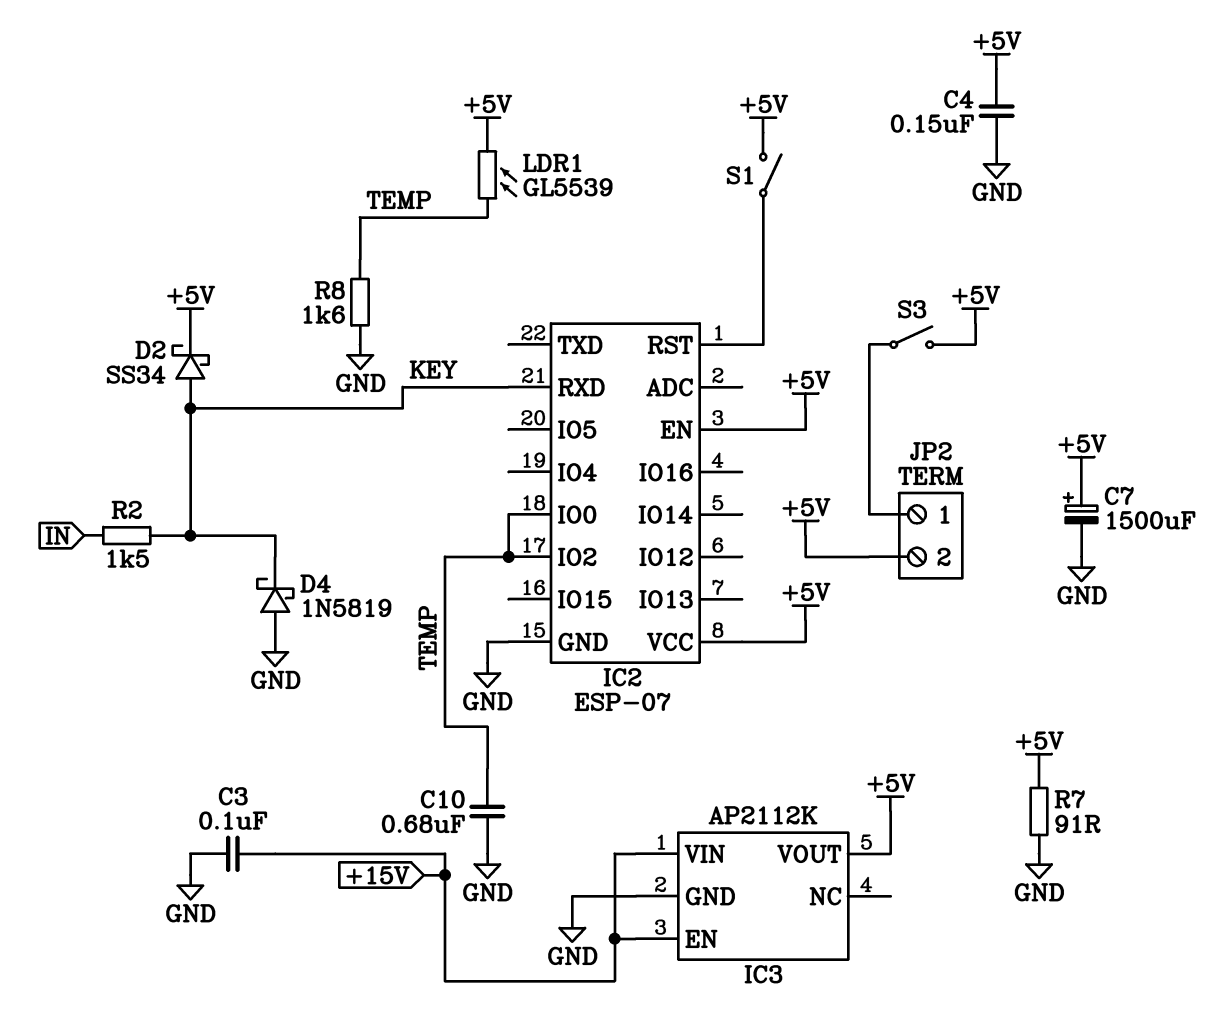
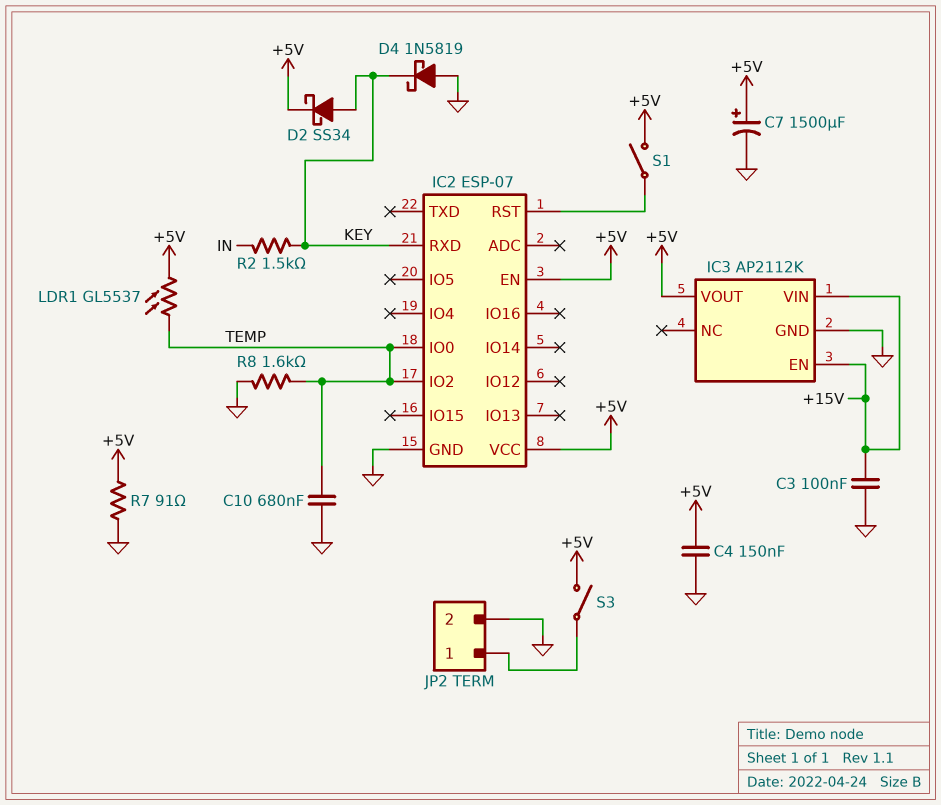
JP2 pin 2: +5V -> GND
LDR1: GL5539 (+5V, TEMP) -> GL5537 (+5V, TEMP)

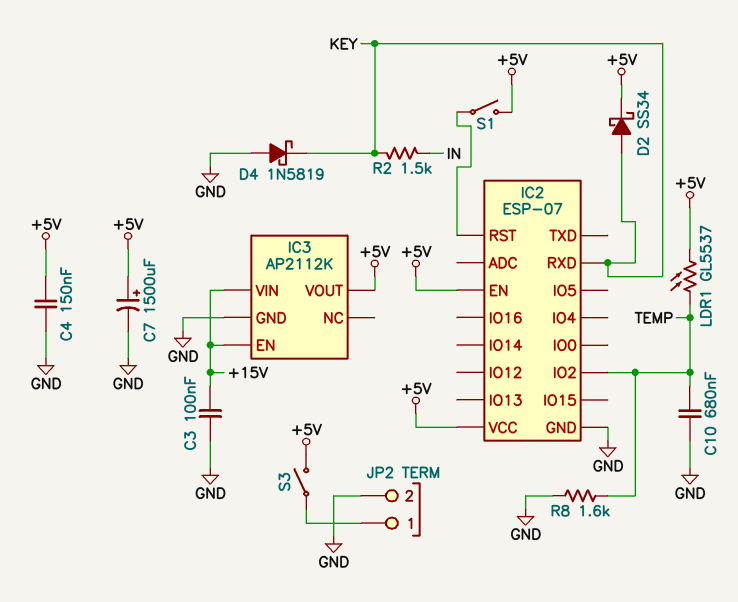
IC2 pin IO0: TEMP -> none
R7: 91 (+5V, GND) -> none

